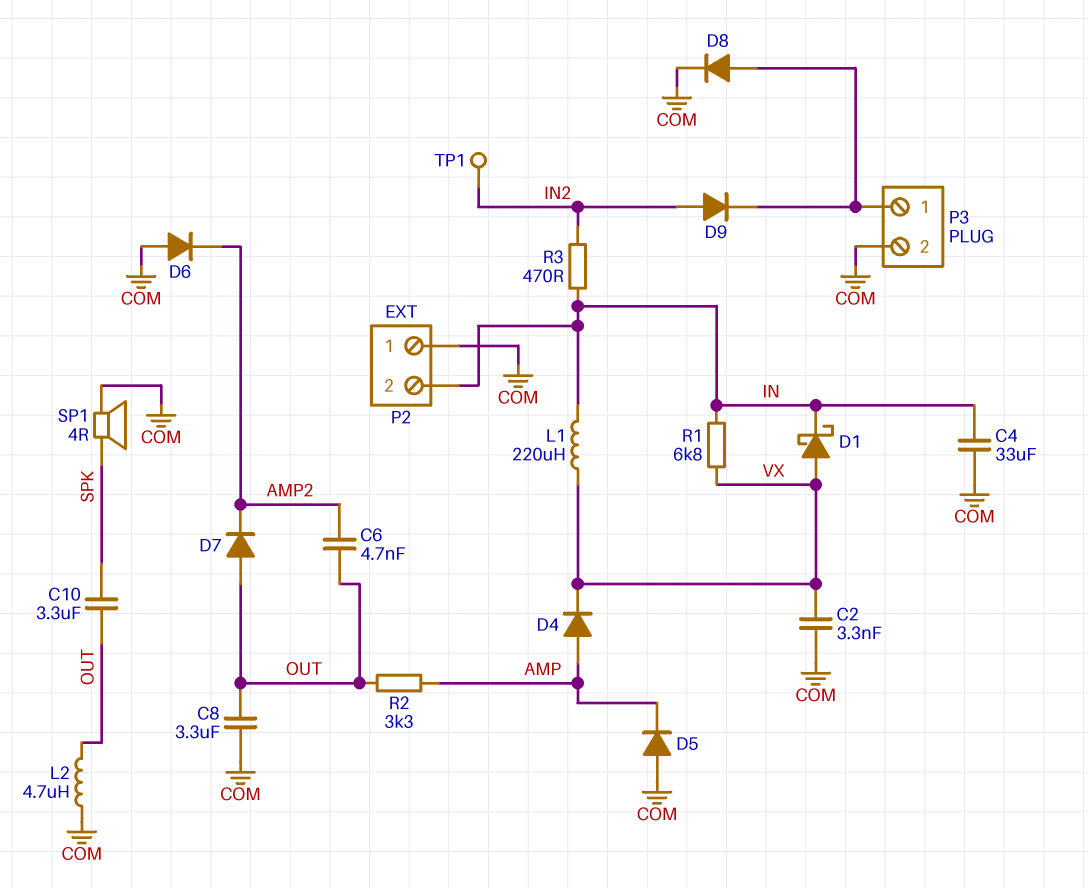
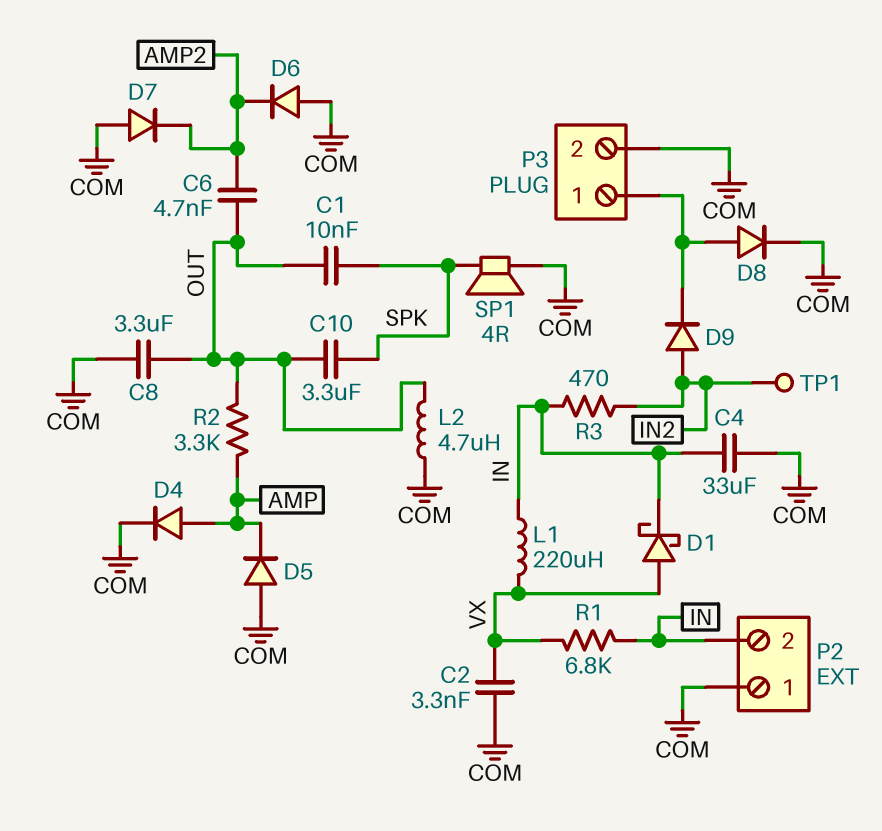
C1: none -> 10nF (OUT, SPK)
D4: diode (A AMP, K VX) -> diode (A AMP, K COM)
D7: diode (A OUT, K AMP2) -> diode (A COM, K AMP2)

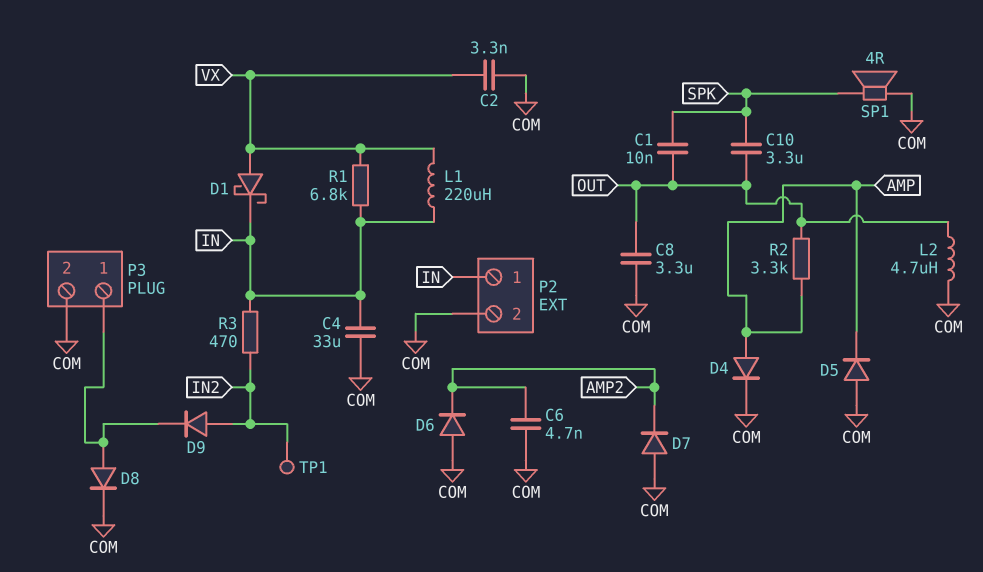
C6: 4.7nF (AMP2, OUT) -> 4.7nF (AMP2, COM)
P2 pin 1: COM -> IN
P2 pin 2: IN -> COM

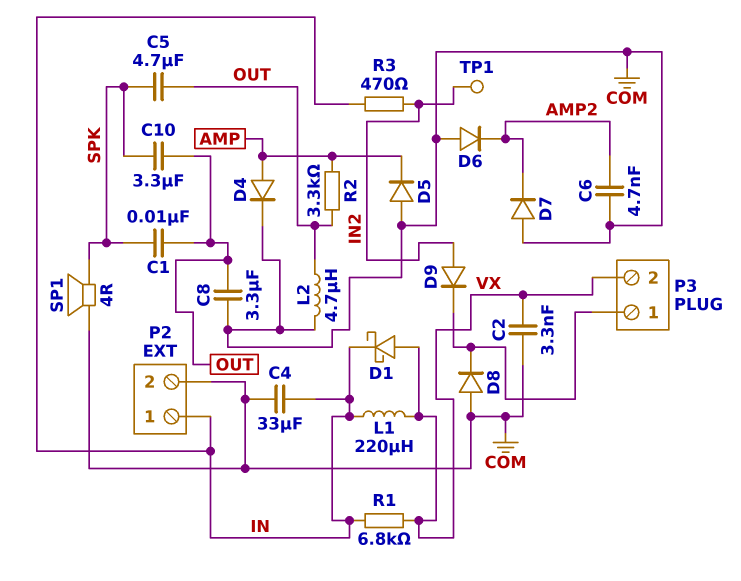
C5: none -> 4.7uF (OUT, SPK)
D8: diode (A P3/1, K COM) -> diode (A COM, K P3/1)
P3 pin 2: COM -> VX

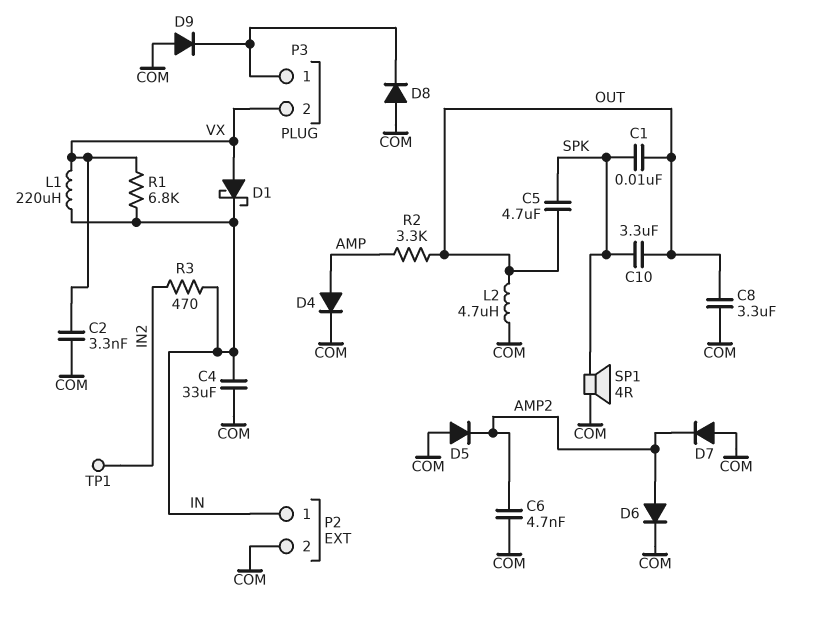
D5: diode (A COM, K AMP) -> diode (A COM, K AMP2)
D6: diode (A COM, K AMP2) -> diode (A AMP2, K COM)
D9: diode (A IN2, K P3/1) -> diode (A COM, K P3/1)

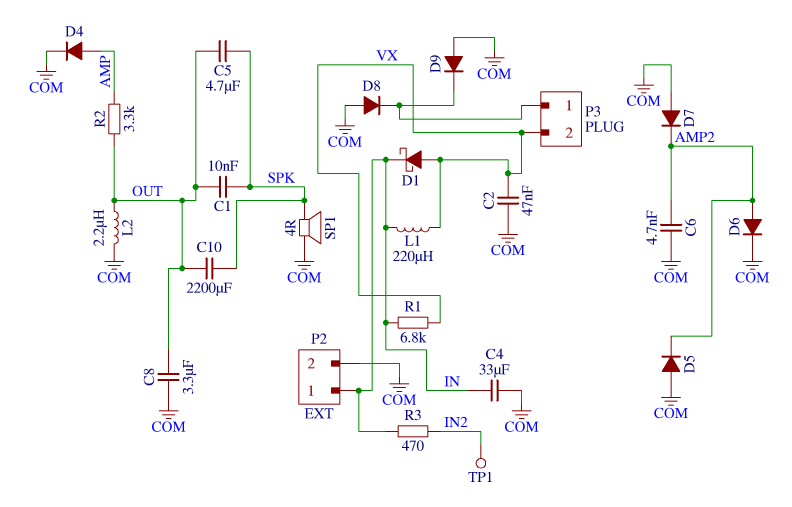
C2: 3.3nF (COM, VX) -> 47nF (COM, VX)
C10: 3.3uF (OUT, SPK) -> 2200uF (OUT, SPK)
L2: 4.7uH (COM, OUT) -> 2.2uH (COM, OUT)

